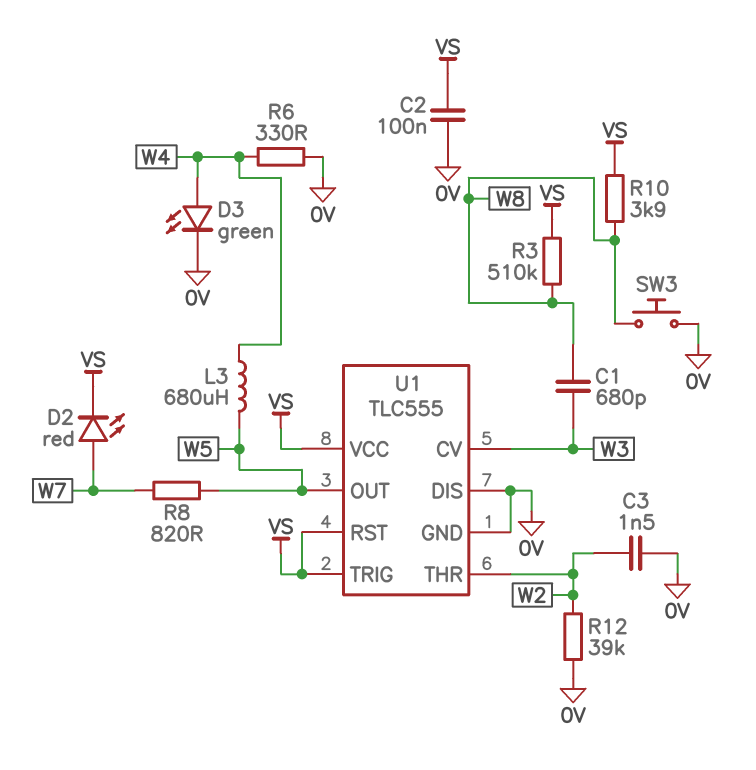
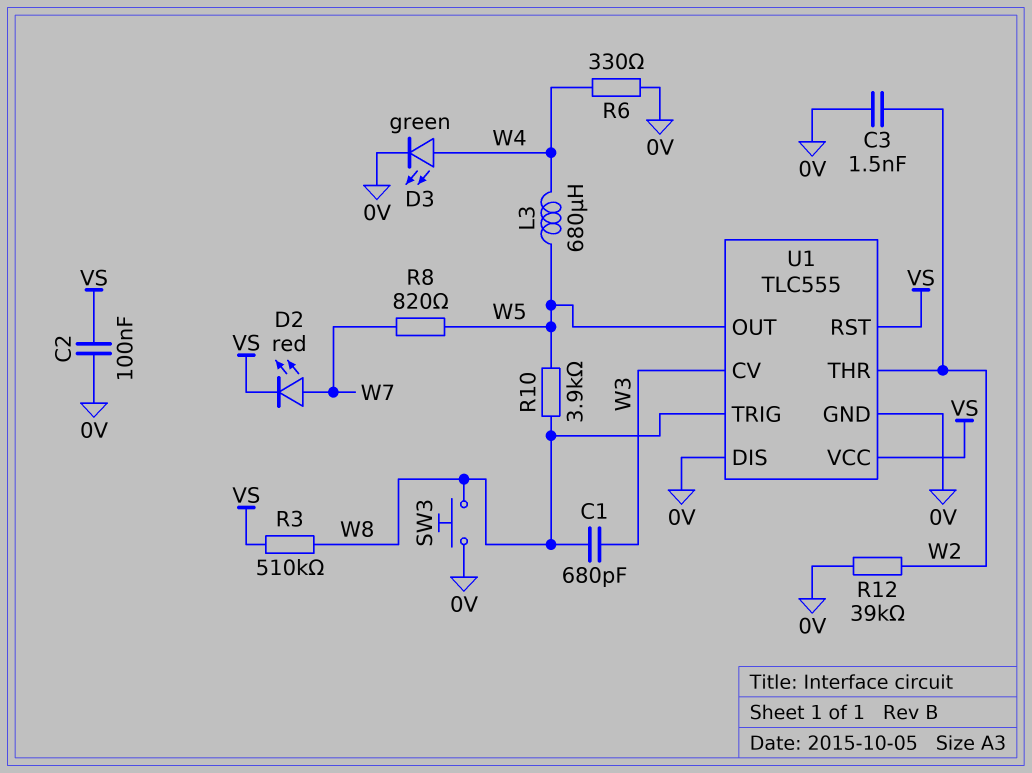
R10: 3.9k (VS, W8) -> 3.9k (W5, W8)
U1 pin TRIG: VS -> W8

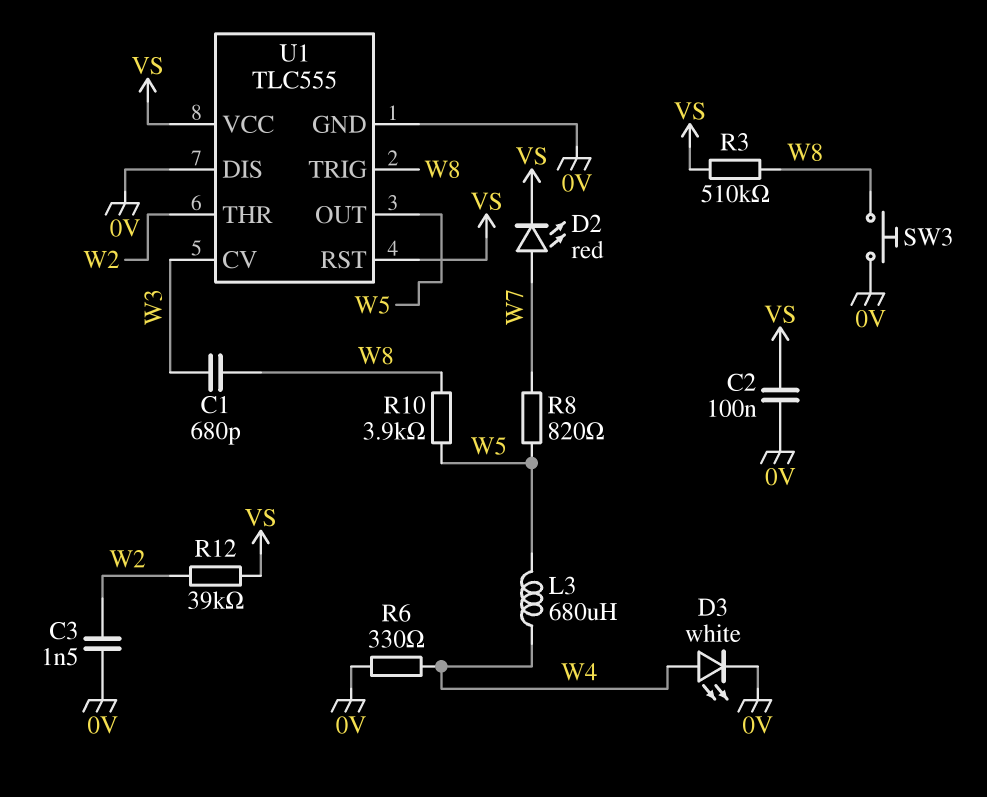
D3: LED green (A W4, K 0V) -> LED white (A W4, K 0V)
R12: 39k (0V, W2) -> 39k (VS, W2)

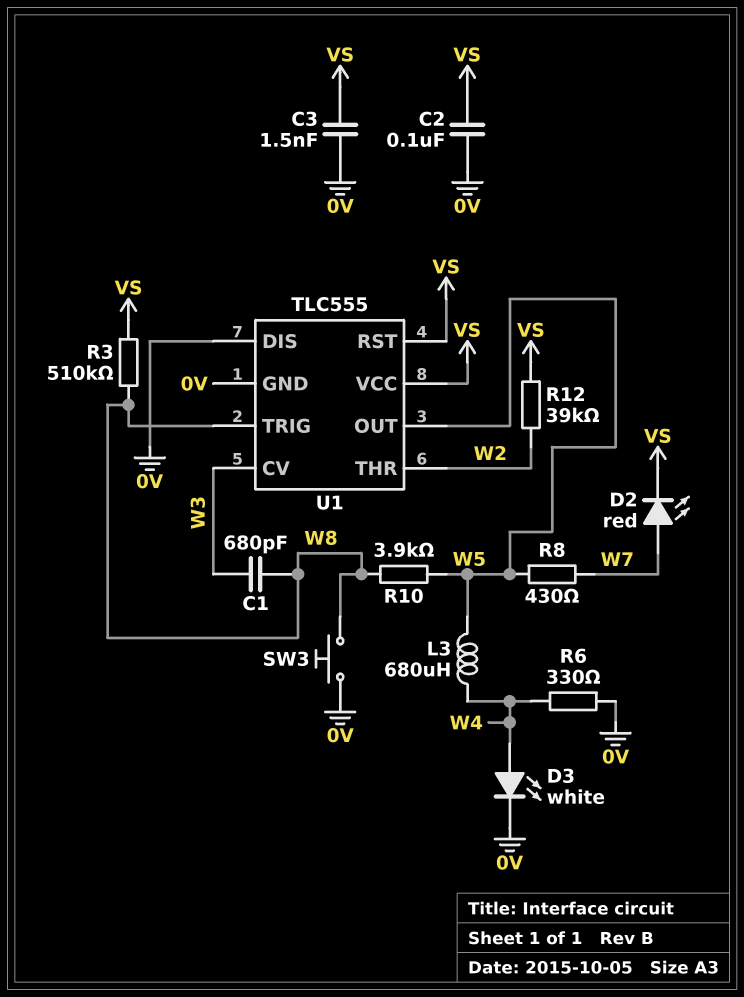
C3: 1.5nF (0V, W2) -> 1.5nF (0V, VS)
R8: 820 (W5, W7) -> 430 (W5, W7)

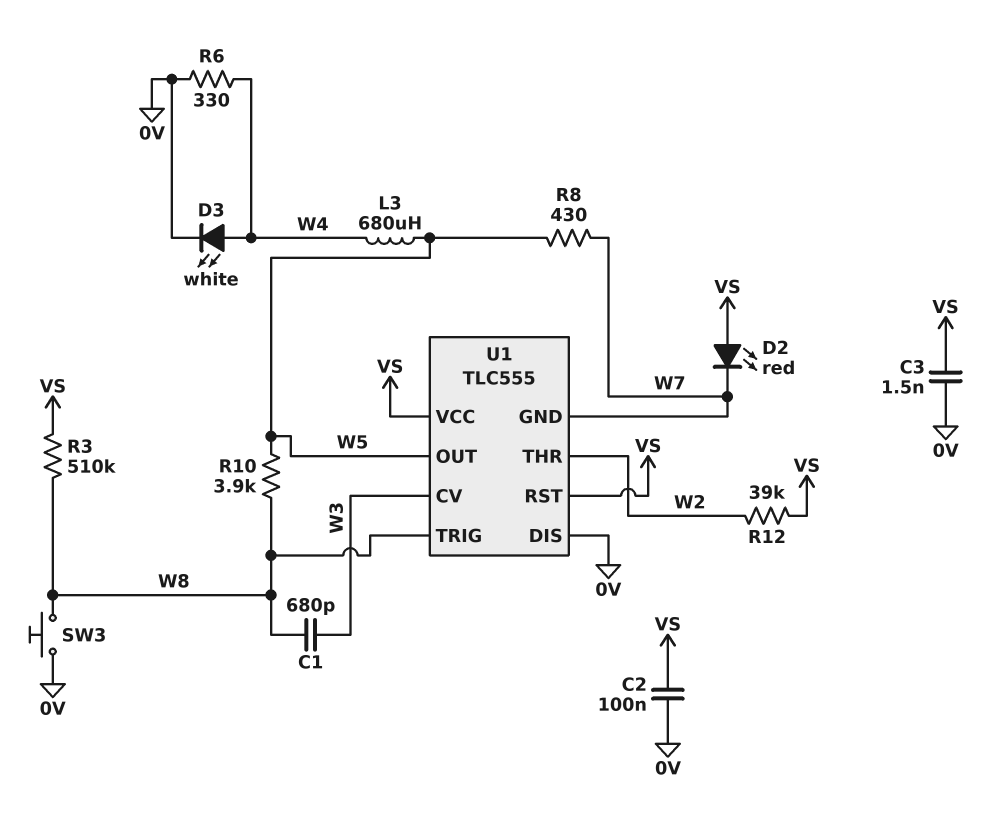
D2: LED red (A W7, K VS) -> LED red (A VS, K W7)
U1 pin GND: 0V -> W7

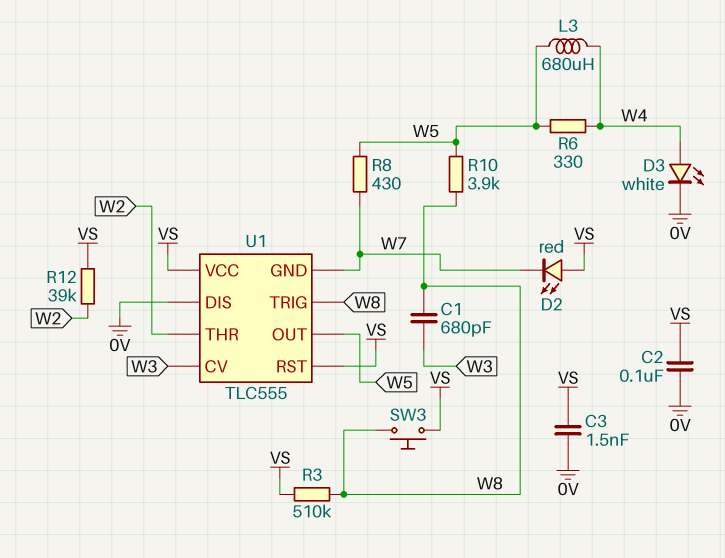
R6: 330 (0V, W4) -> 330 (W4, W5)
SW3: button (0V, W8) -> button (VS, W8)

